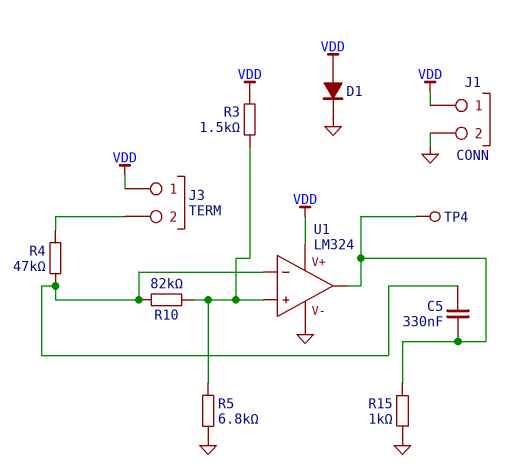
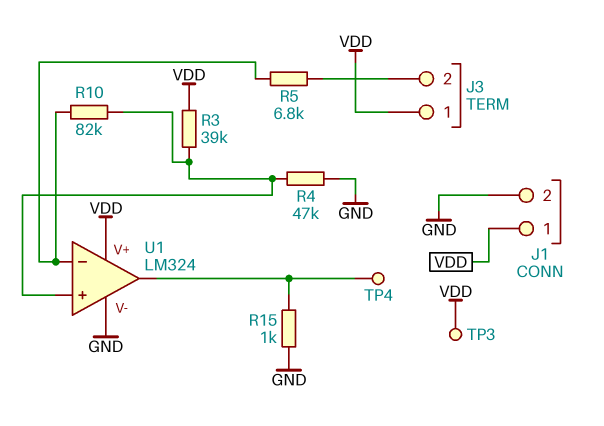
C5: 330nF (U1/in-, U1/out) -> none
D1: diode (A VDD, K GND) -> none
R3: 1.5k (U1/in+, VDD) -> 39k (U1/in+, VDD)
R4: 47k (J3/2, U1/in-) -> 47k (GND, U1/in+)
R5: 6.8k (GND, U1/in+) -> 6.8k (J3/2, U1/in-)
TP3: none -> test point (VDD)

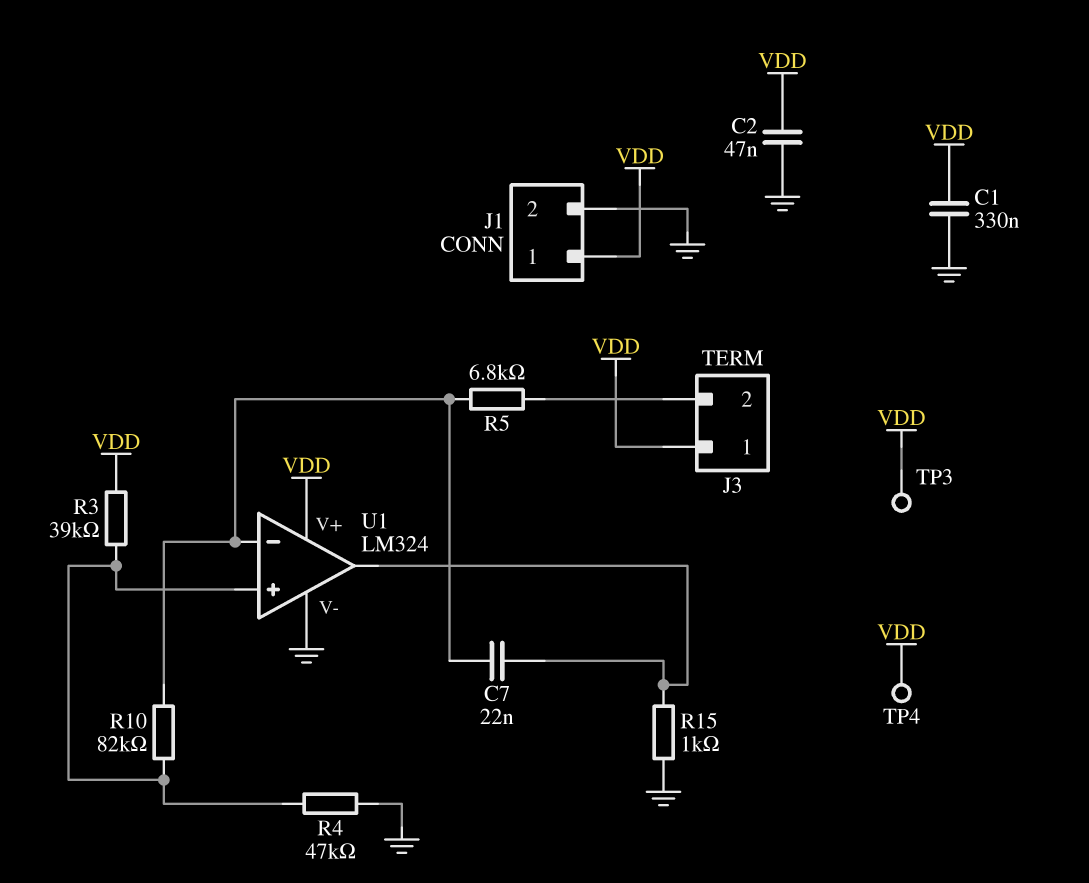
C1: none -> 330nF (GND, VDD)
C2: none -> 47nF (GND, VDD)
C7: none -> 22nF (U1/in-, U1/out)
TP4: test point (U1/out) -> test point (VDD)

